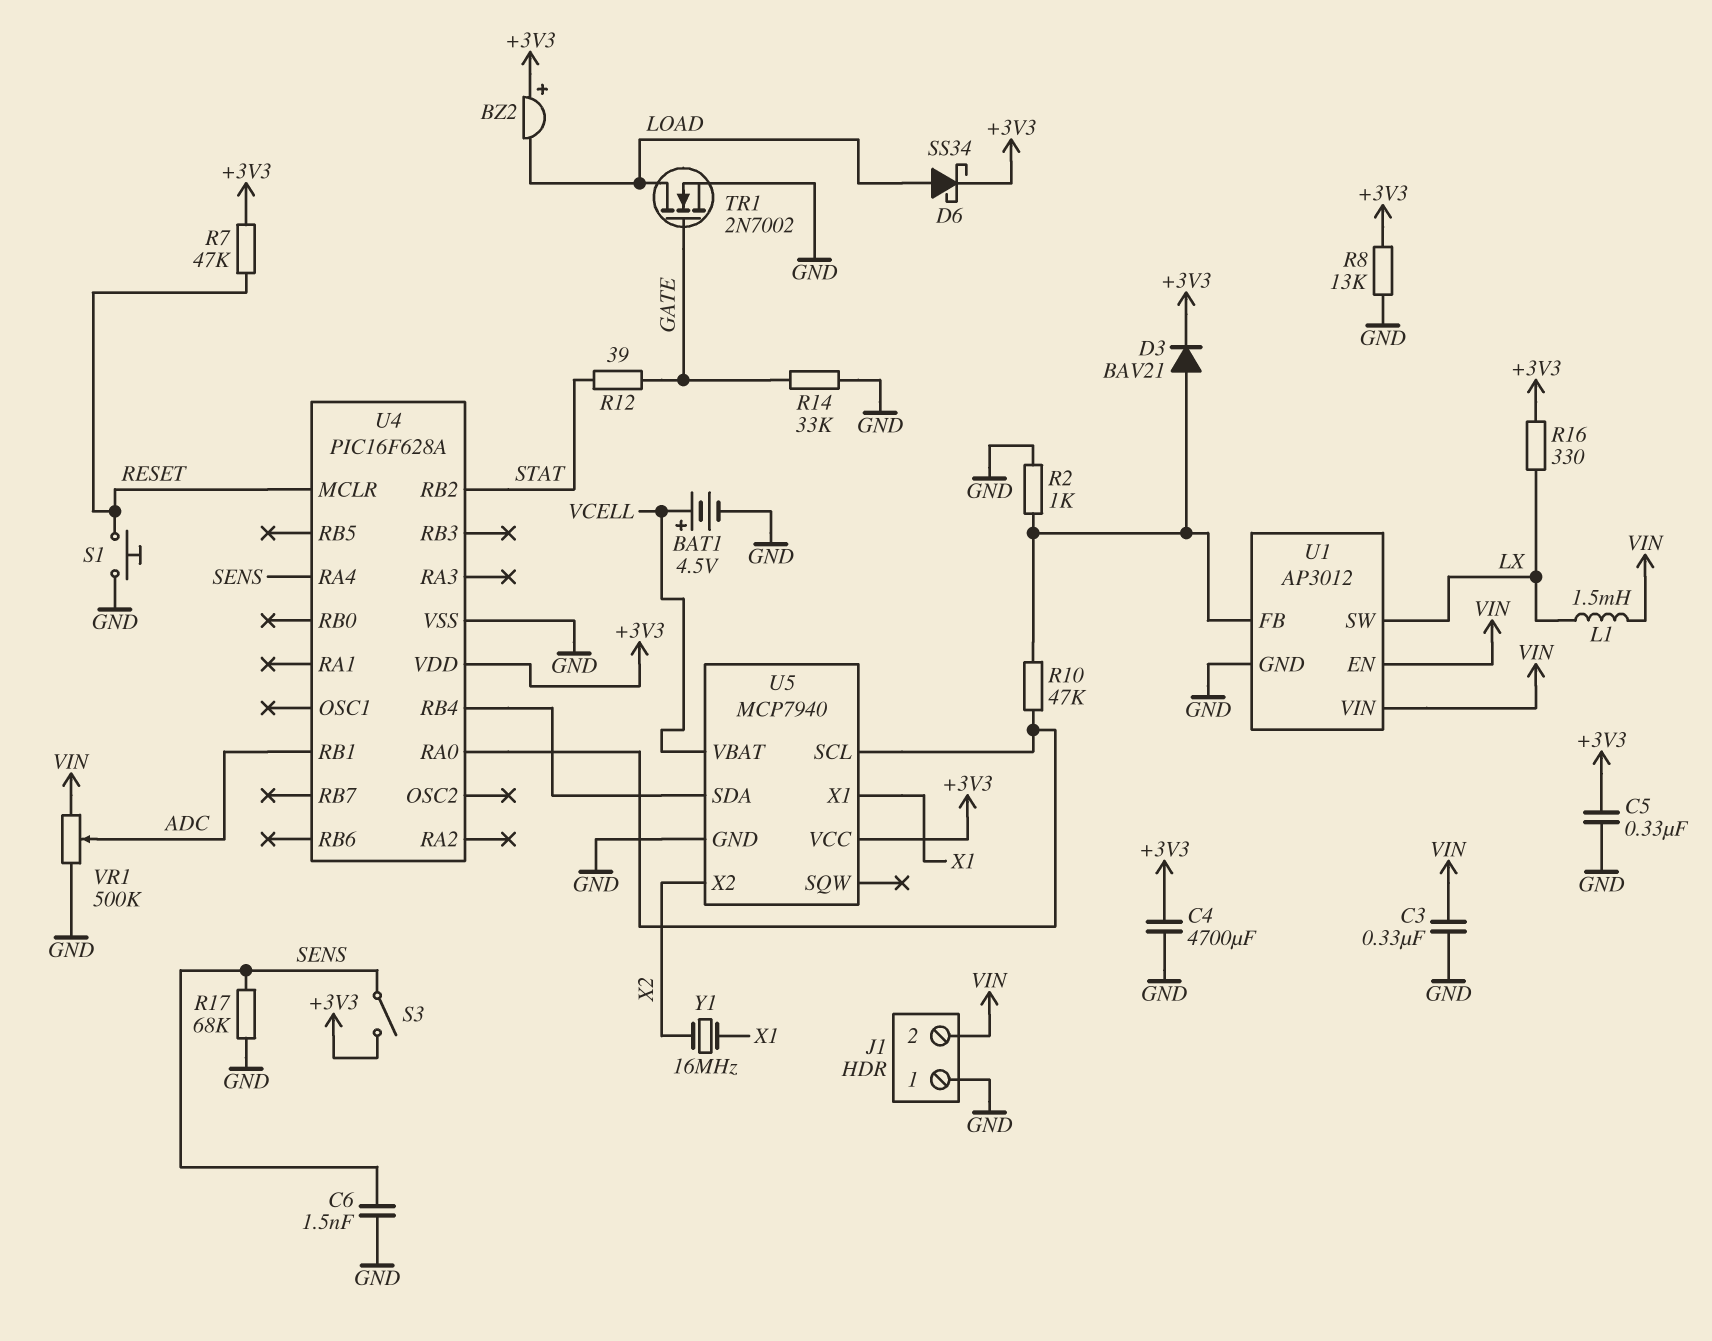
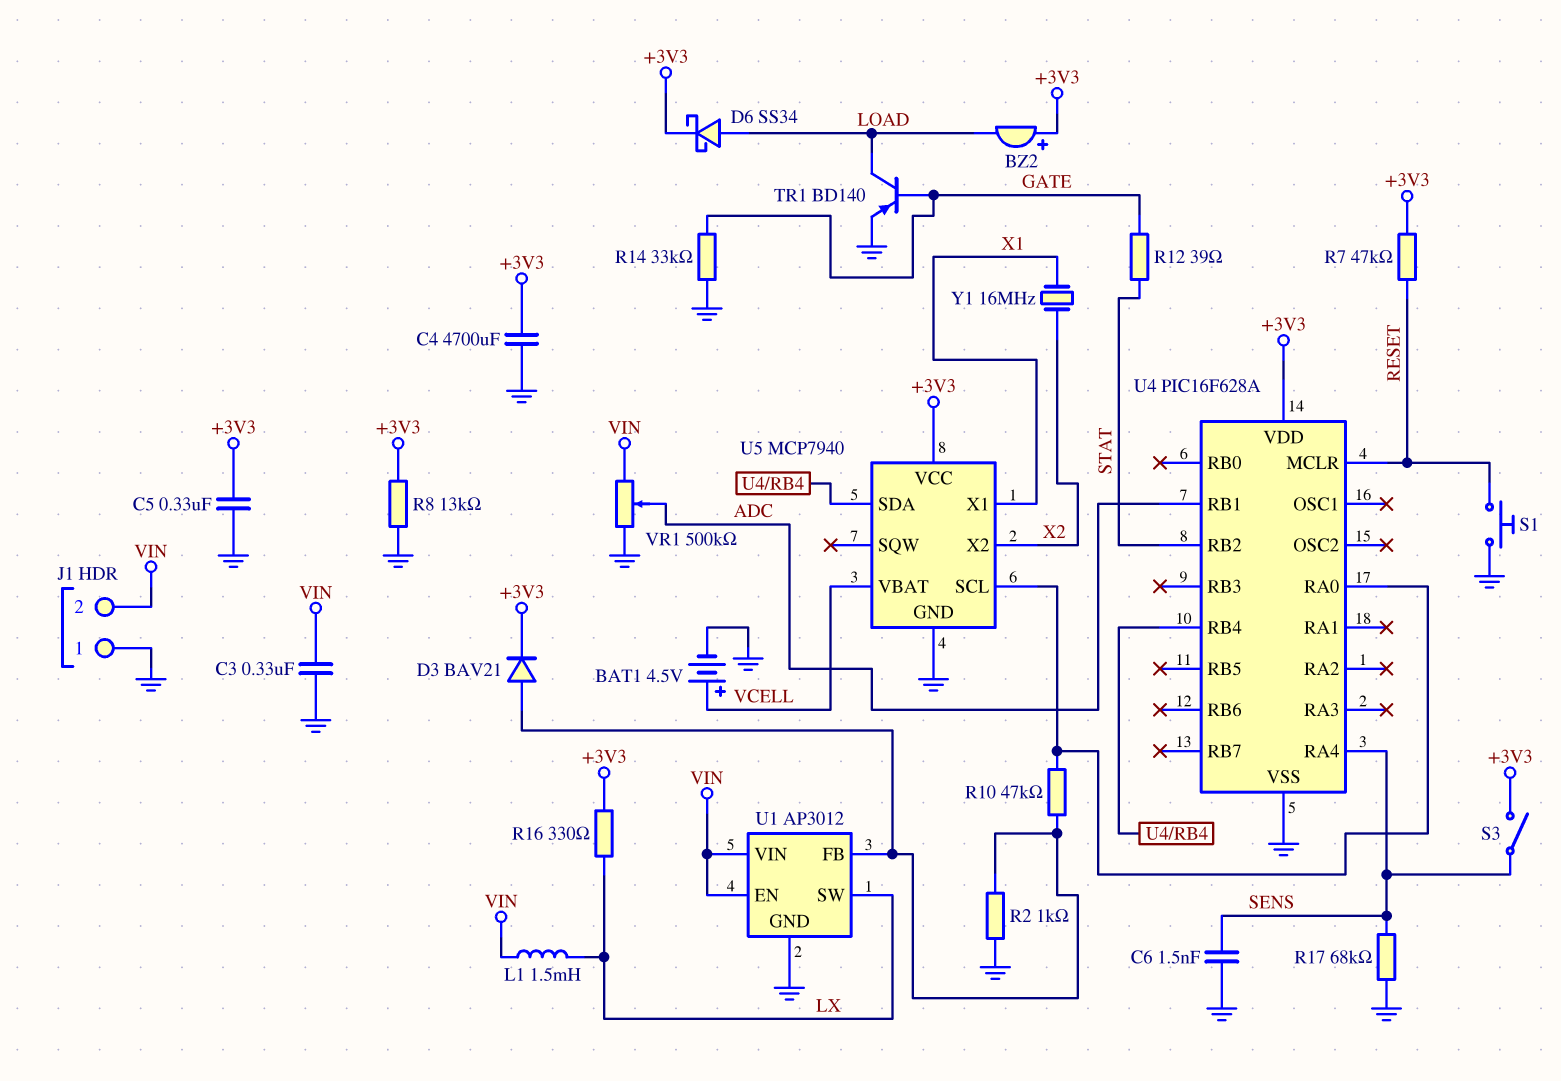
TR1: NMOS 2N7002 (G GATE, D LOAD, S GND) -> PNP BD140 (B GATE, C LOAD, E GND)

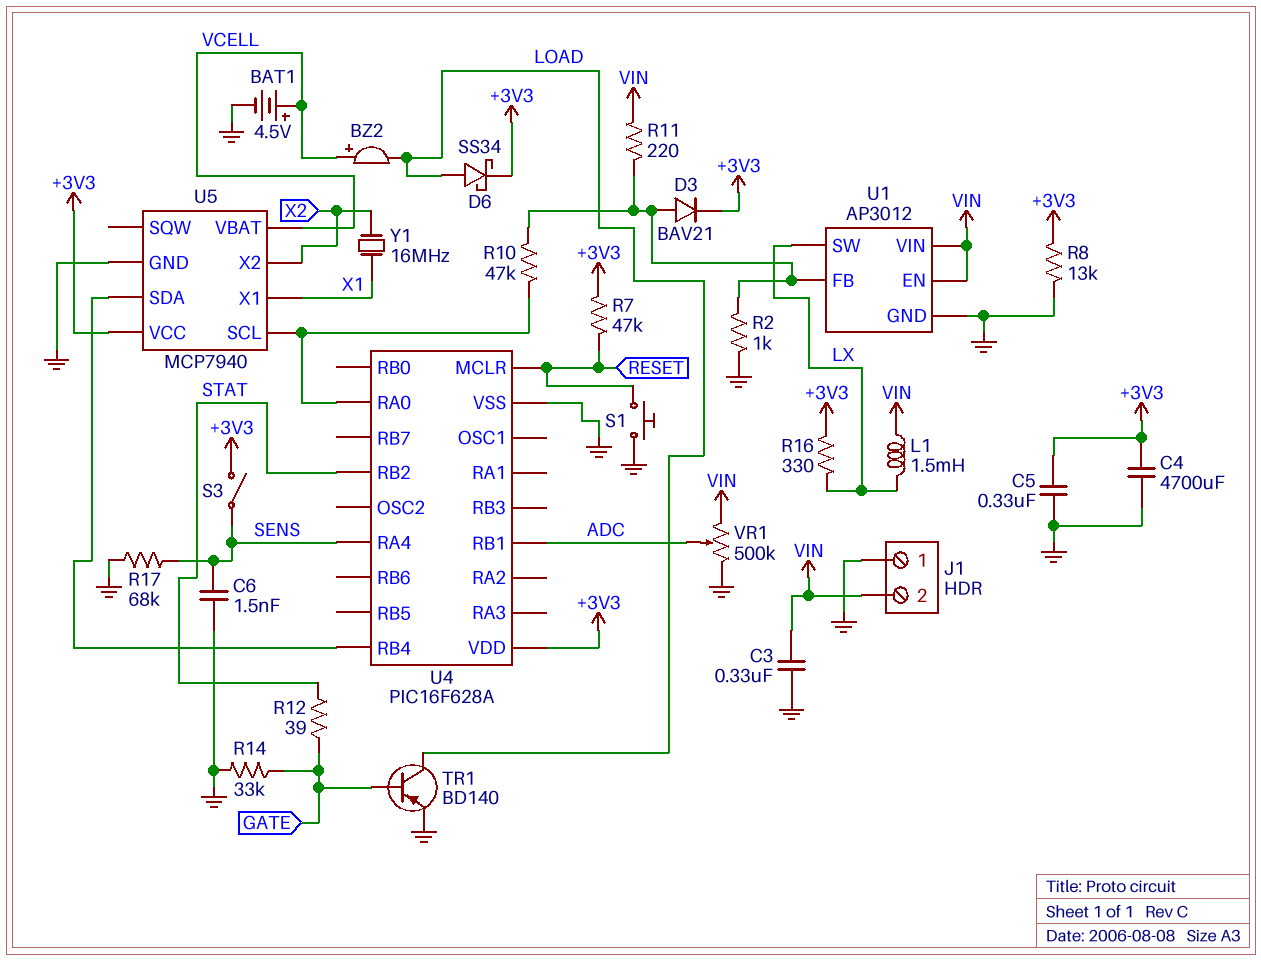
BZ2: buzzer (plus +3V3, minus LOAD) -> buzzer (plus VCELL, minus LOAD)
R11: none -> 220 (U1/FB, VIN)

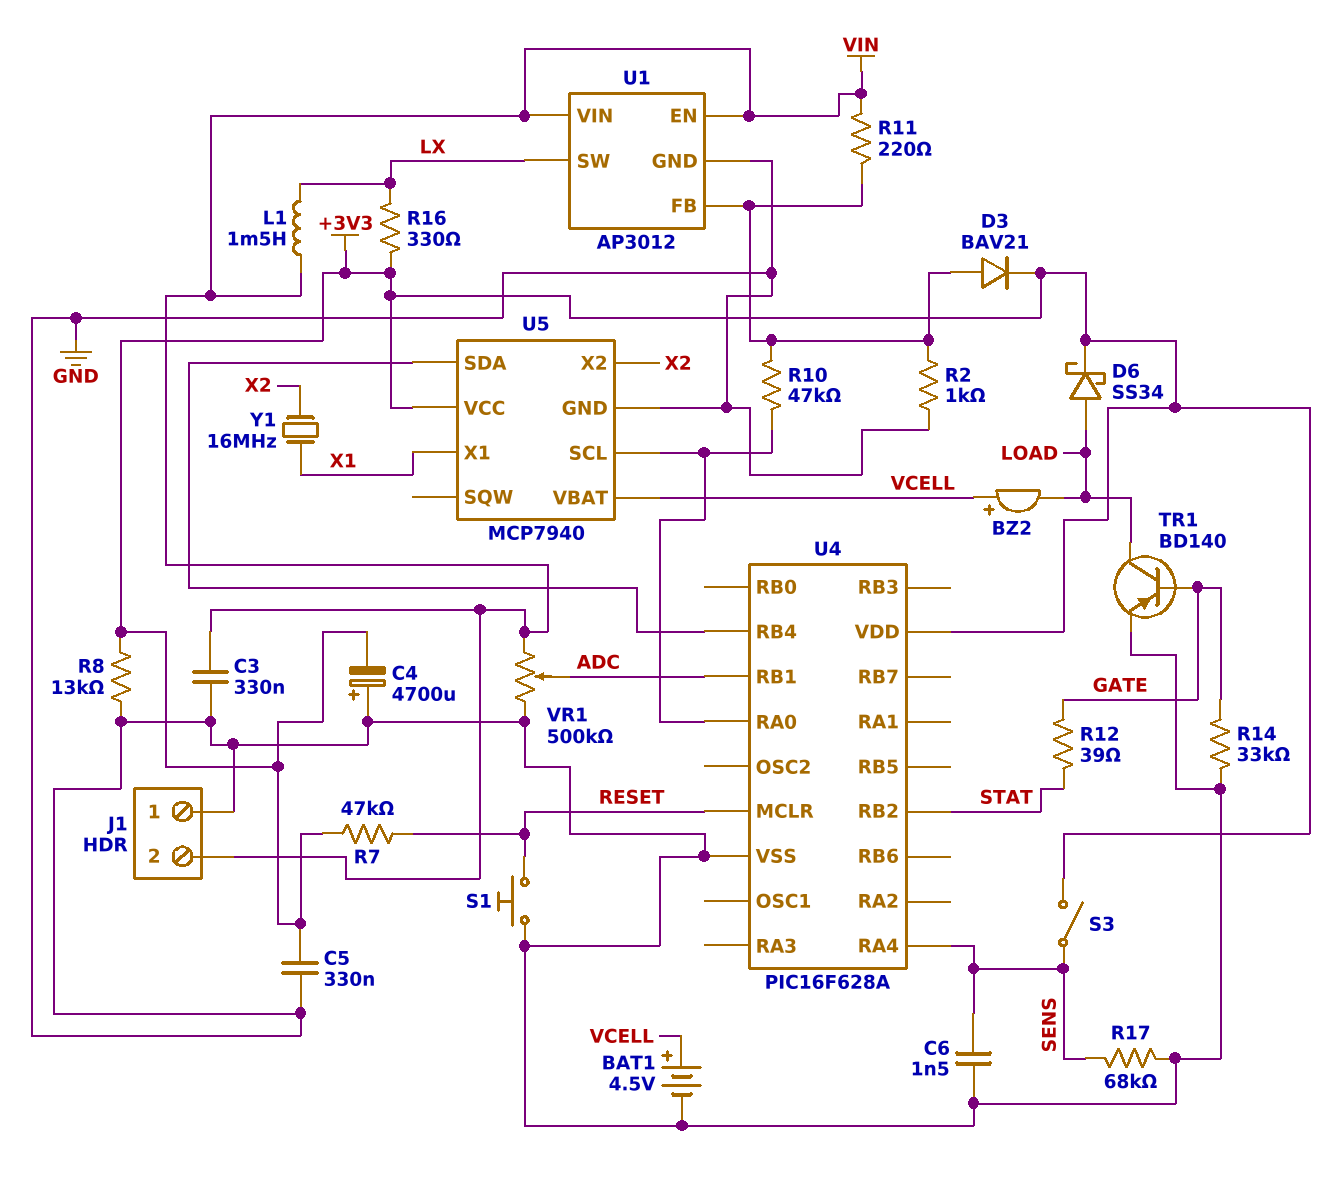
C4: 4700uF (+3V3, GND) -> 4700uF (plus GND, minus +3V3)

